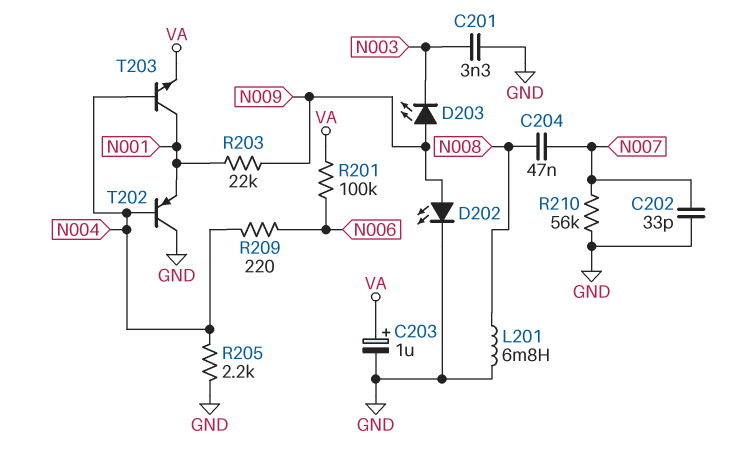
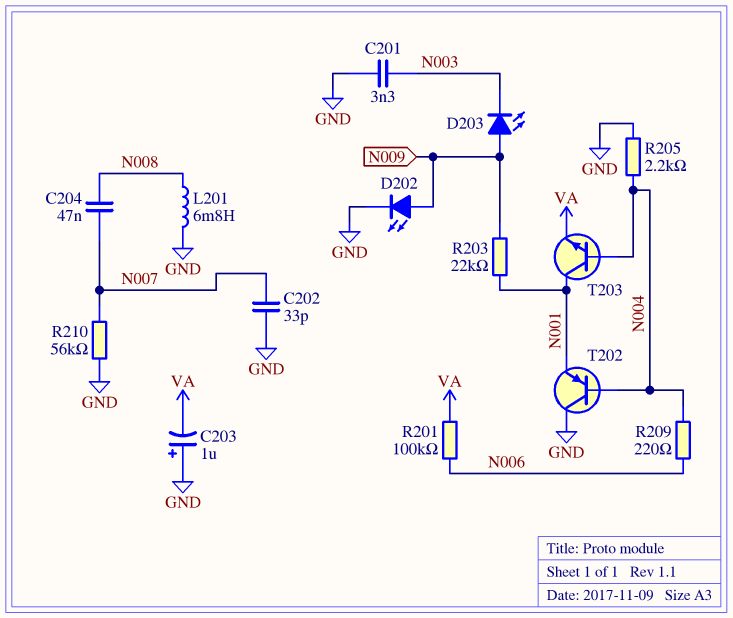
C203: 1uF (plus VA, minus GND) -> 1uF (plus GND, minus VA)

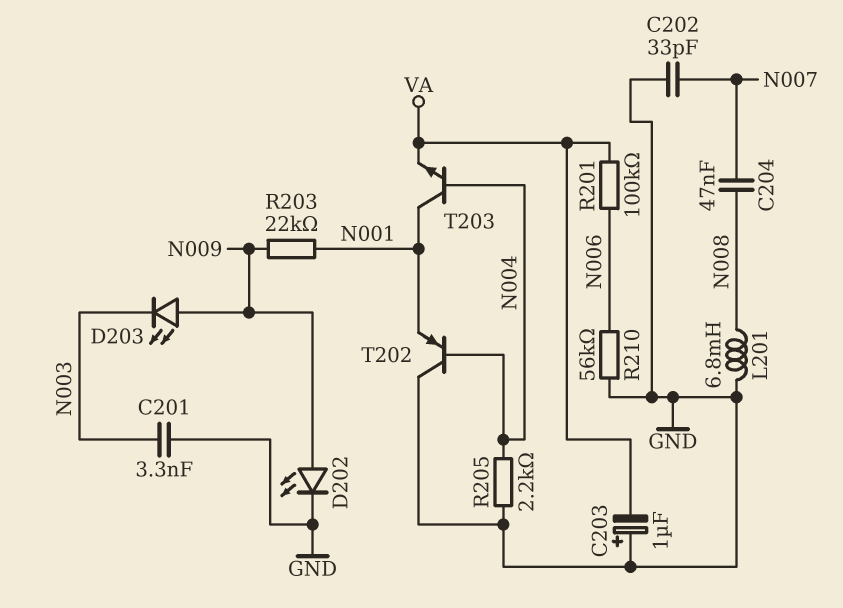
R209: 220 (N004, N006) -> none
R210: 56k (GND, N007) -> 56k (GND, N006)

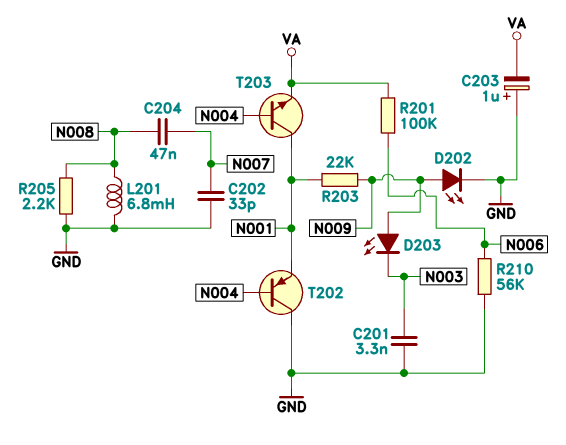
R205: 2.2k (GND, N004) -> 2.2k (GND, N008)

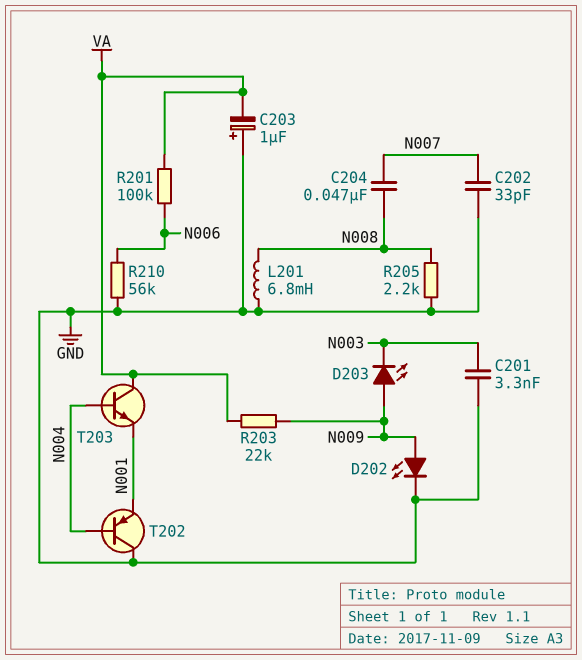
R203: 22k (N001, N009) -> 22k (N009, VA)
T203: NPN (B N004, C N001, E VA) -> NPN (B N004, C VA, E N001)

